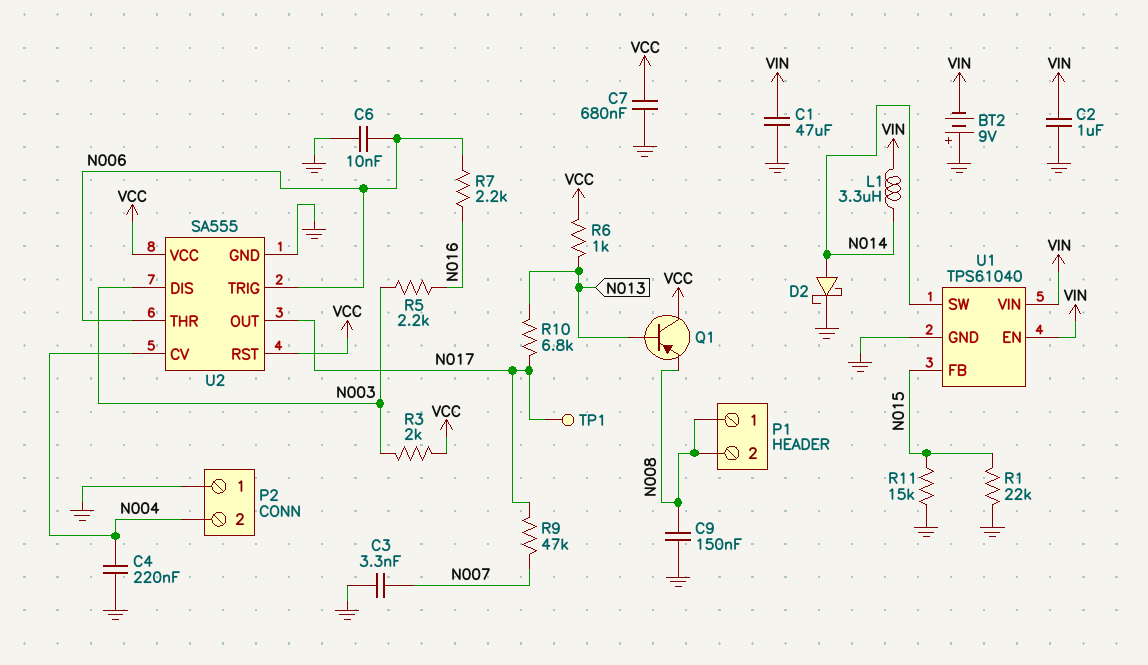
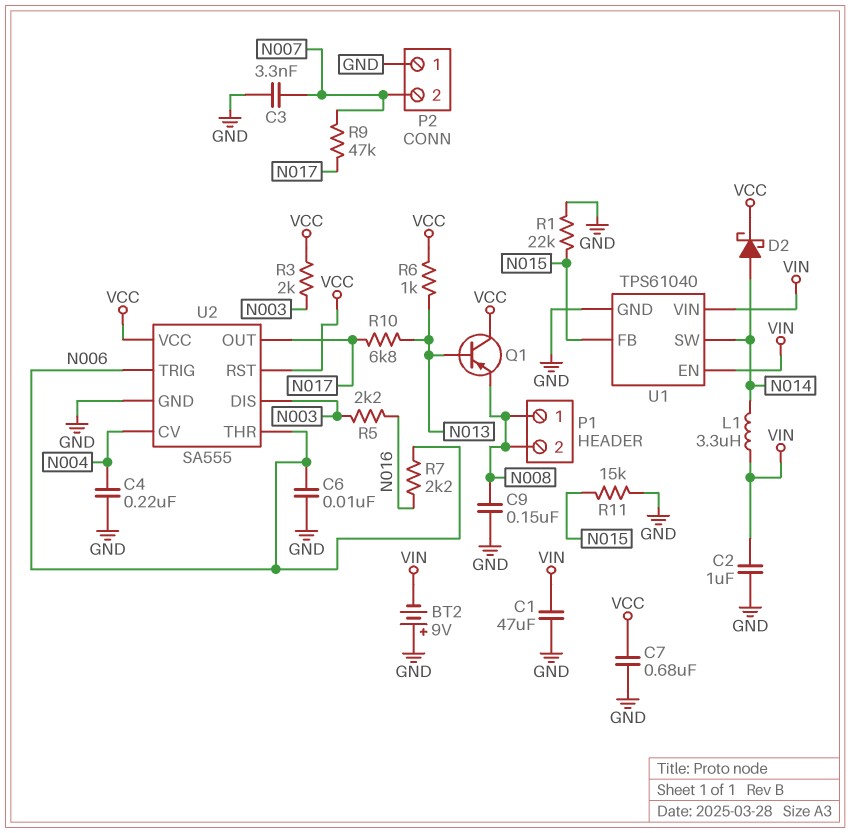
D2: schottky (A N014, K GND) -> schottky (A N014, K VCC)
P2 pin 2: N004 -> N007
TP1: test point (N017) -> none

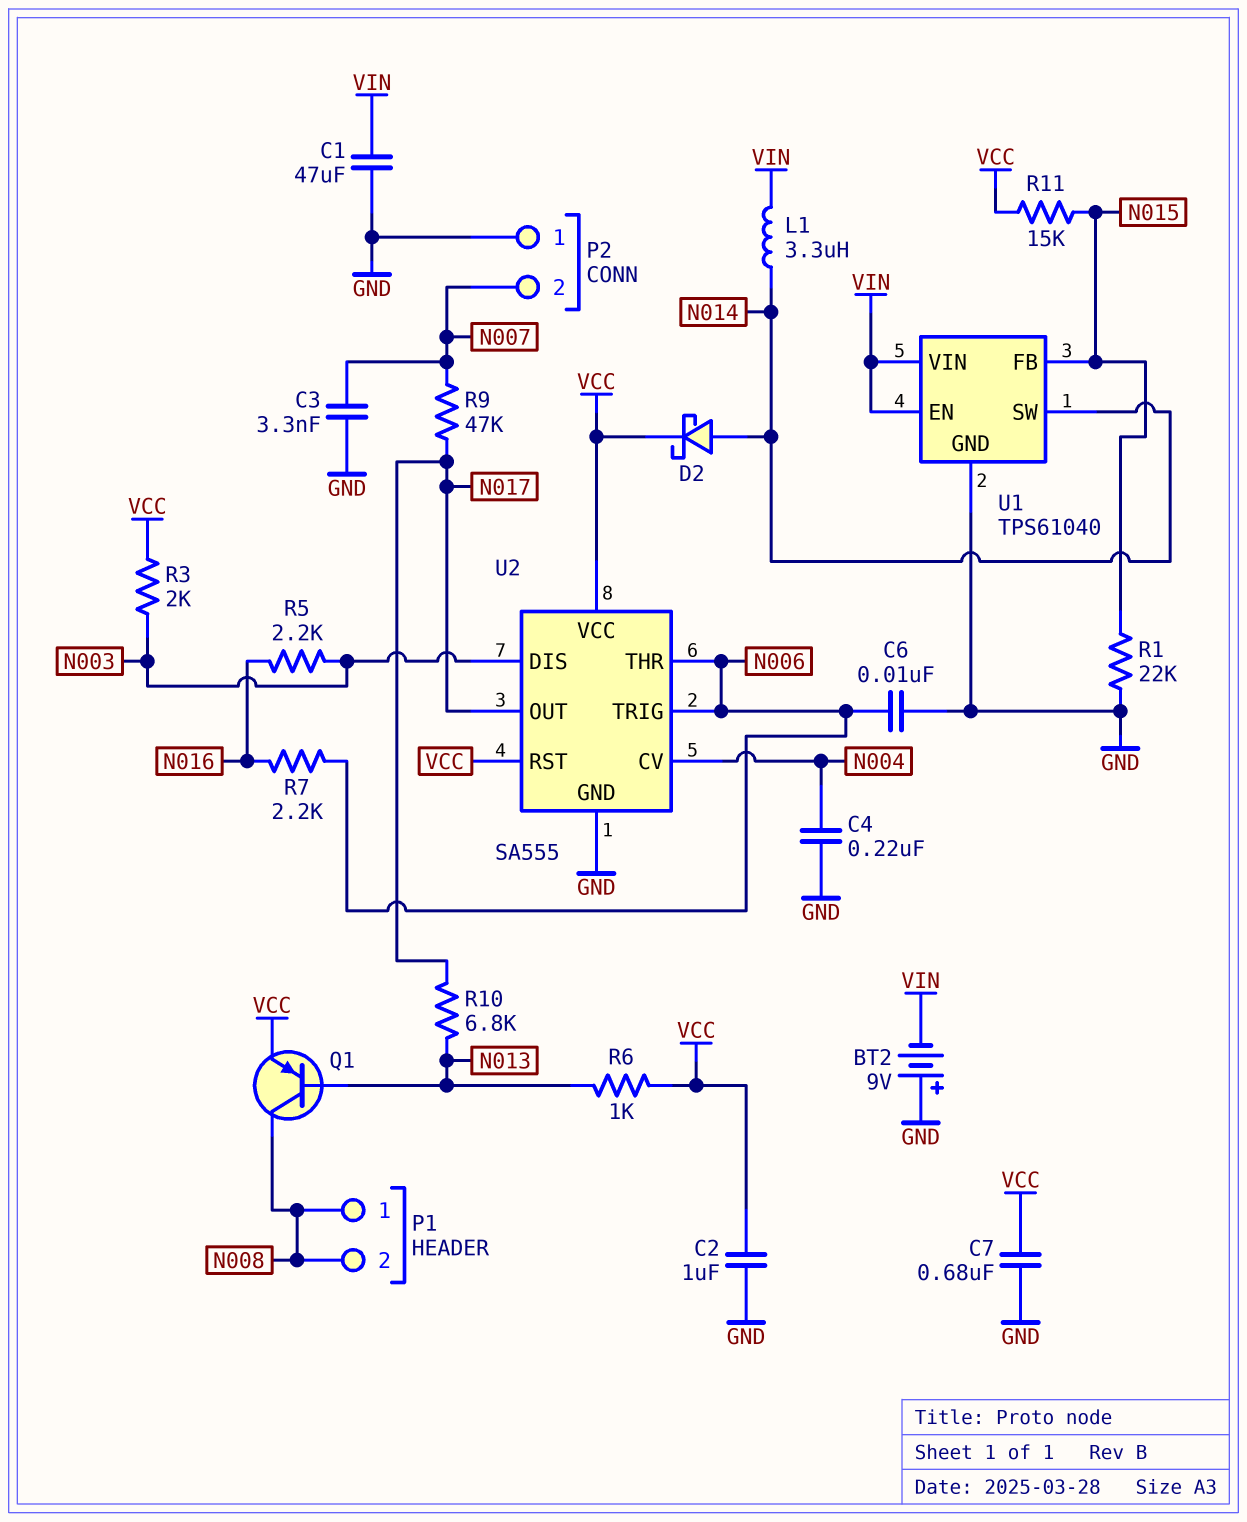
C2: 1uF (GND, VIN) -> 1uF (GND, VCC)
C9: 150nF (GND, N008) -> none
Q1: PNP (B N013, C VCC, E N008) -> PNP (B N013, C N008, E VCC)
R11: 15k (GND, N015) -> 15k (N015, VCC)

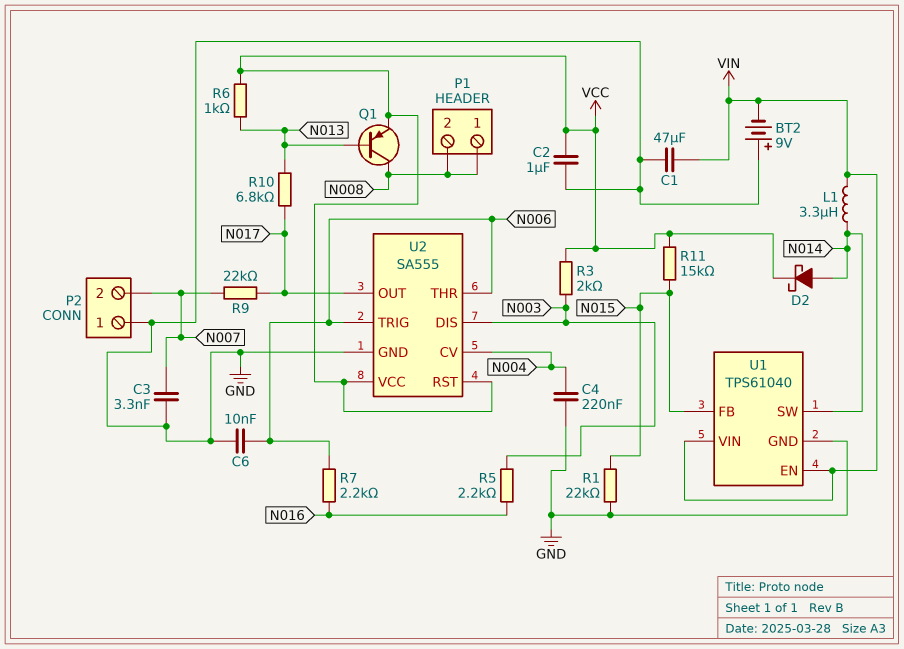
C7: 680nF (GND, VCC) -> none
R9: 47k (N007, N017) -> 22k (N007, N017)

